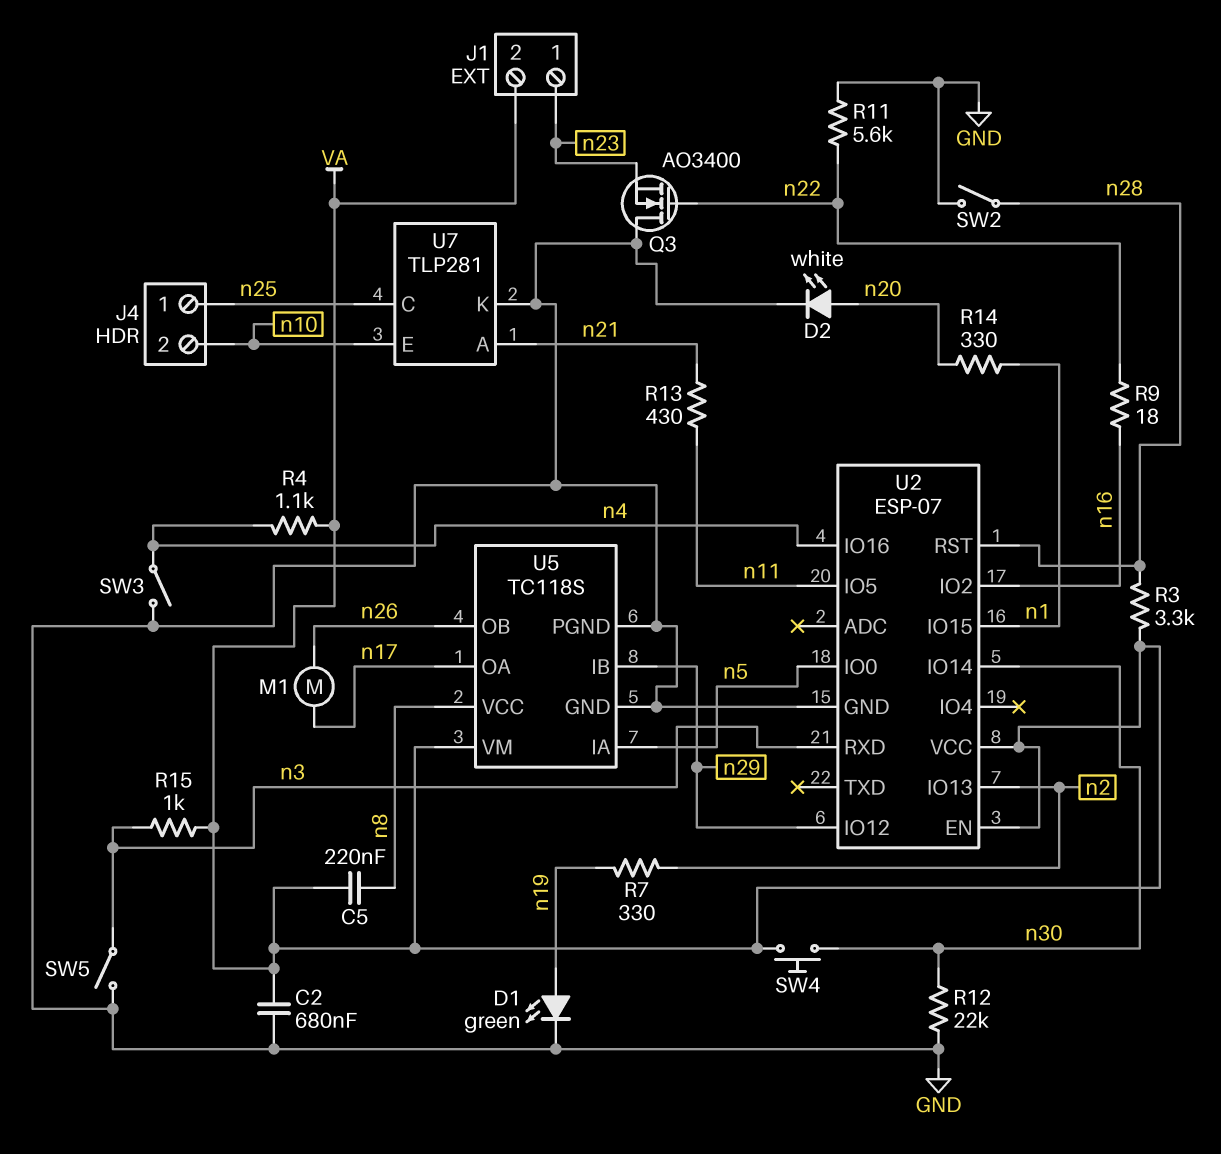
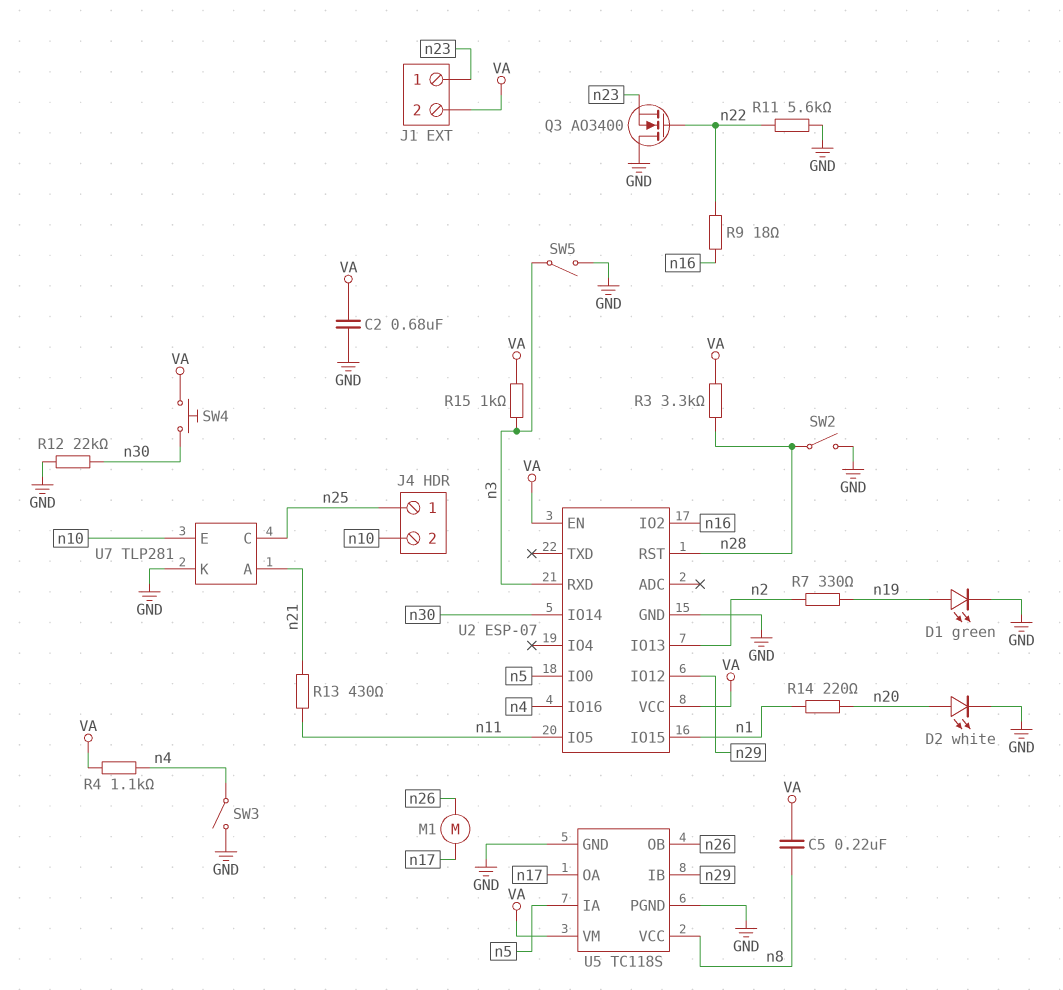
R14: 330 (n1, n20) -> 220 (n1, n20)

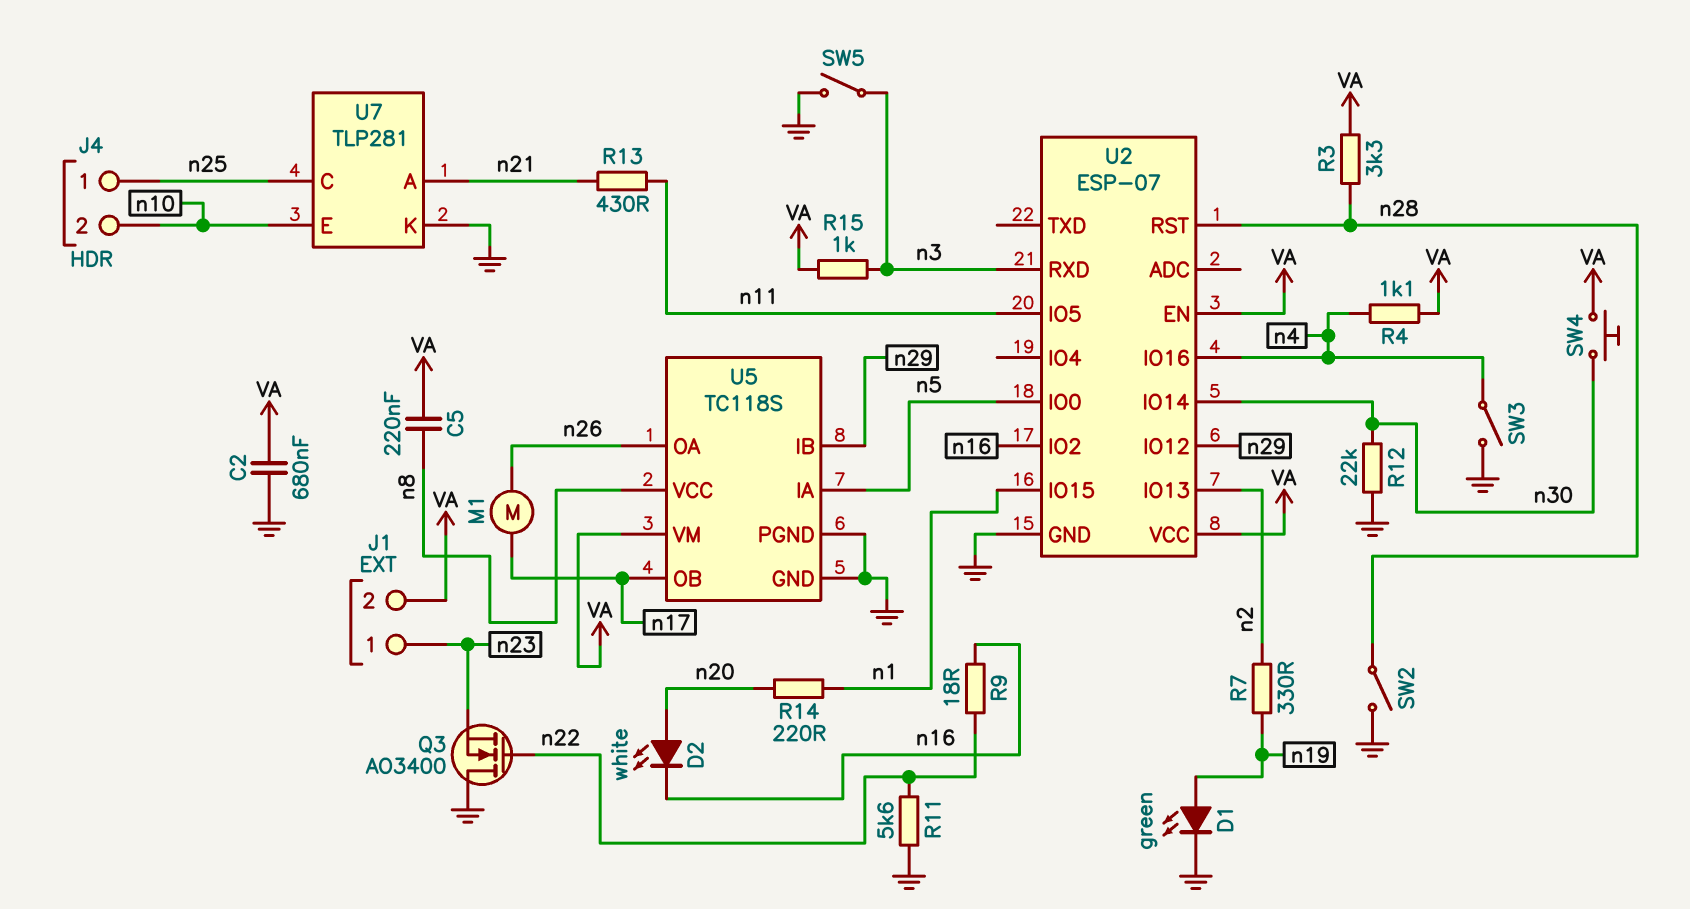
D2: LED white (A n20, K GND) -> LED white (A n20, K n16)
U5 pin OA: n17 -> n26
U5 pin OB: n26 -> n17

